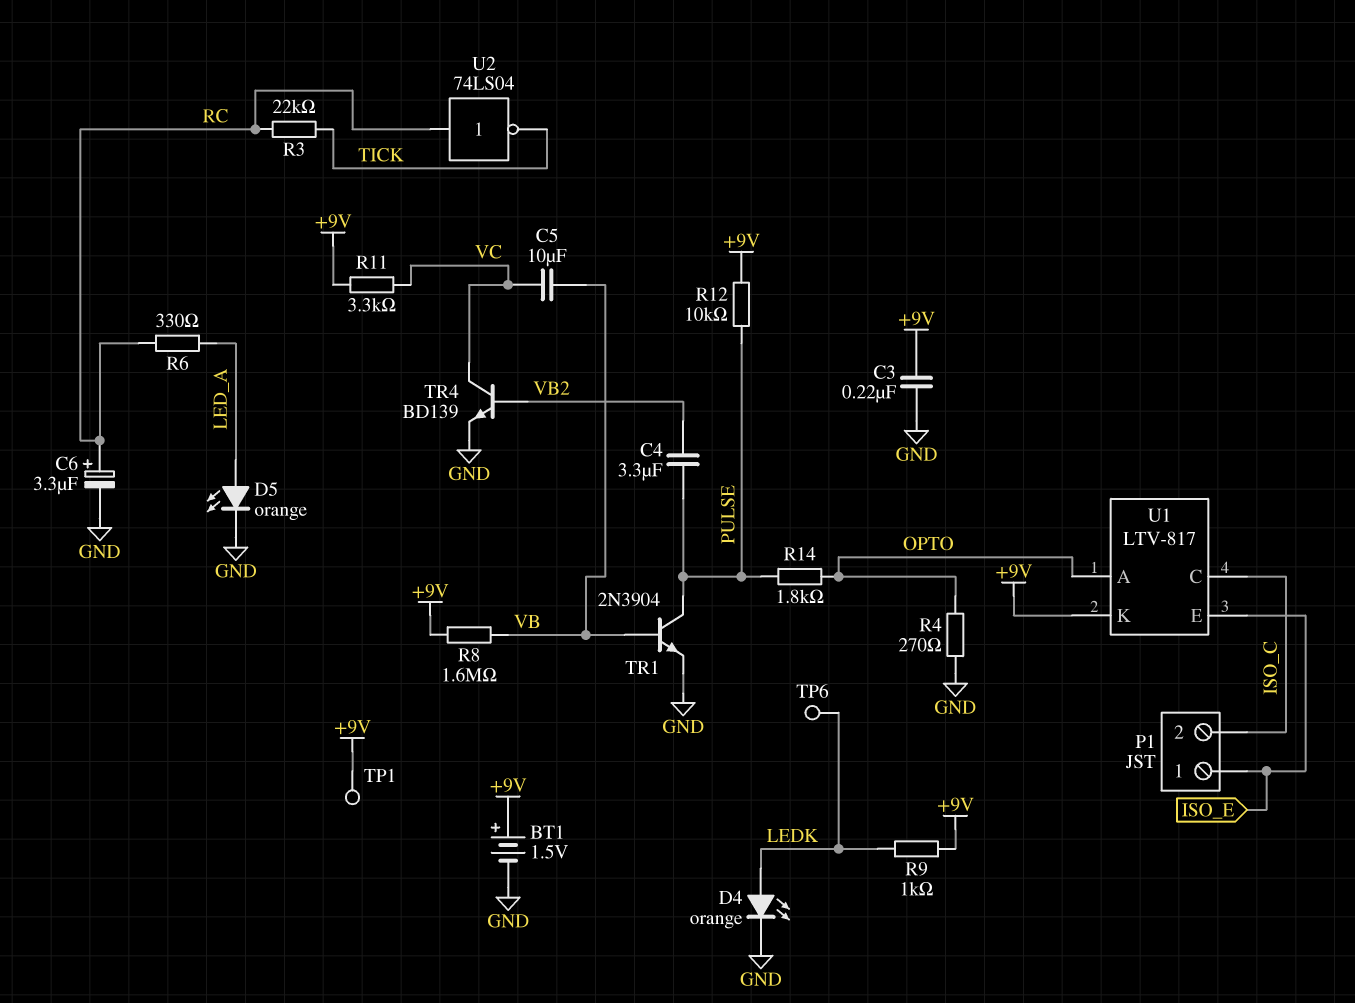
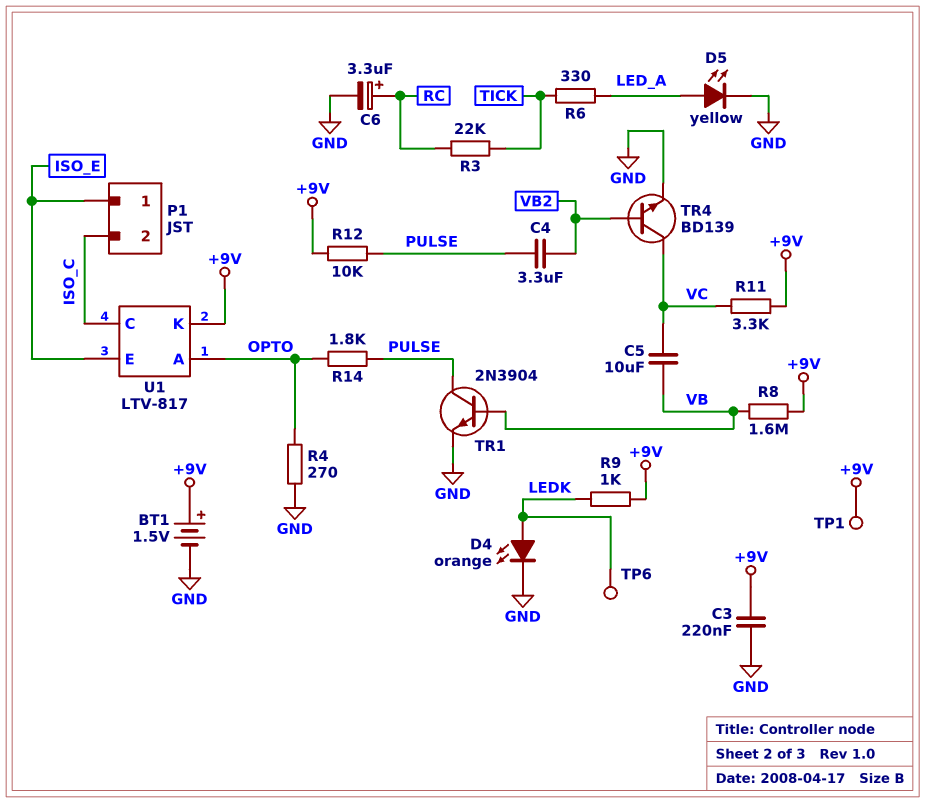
D5: LED orange (A LED_A, K GND) -> LED yellow (A LED_A, K GND)
R6: 330 (LED_A, RC) -> 330 (LED_A, TICK)
U2: NOT 74LS04 (in RC, out TICK) -> none

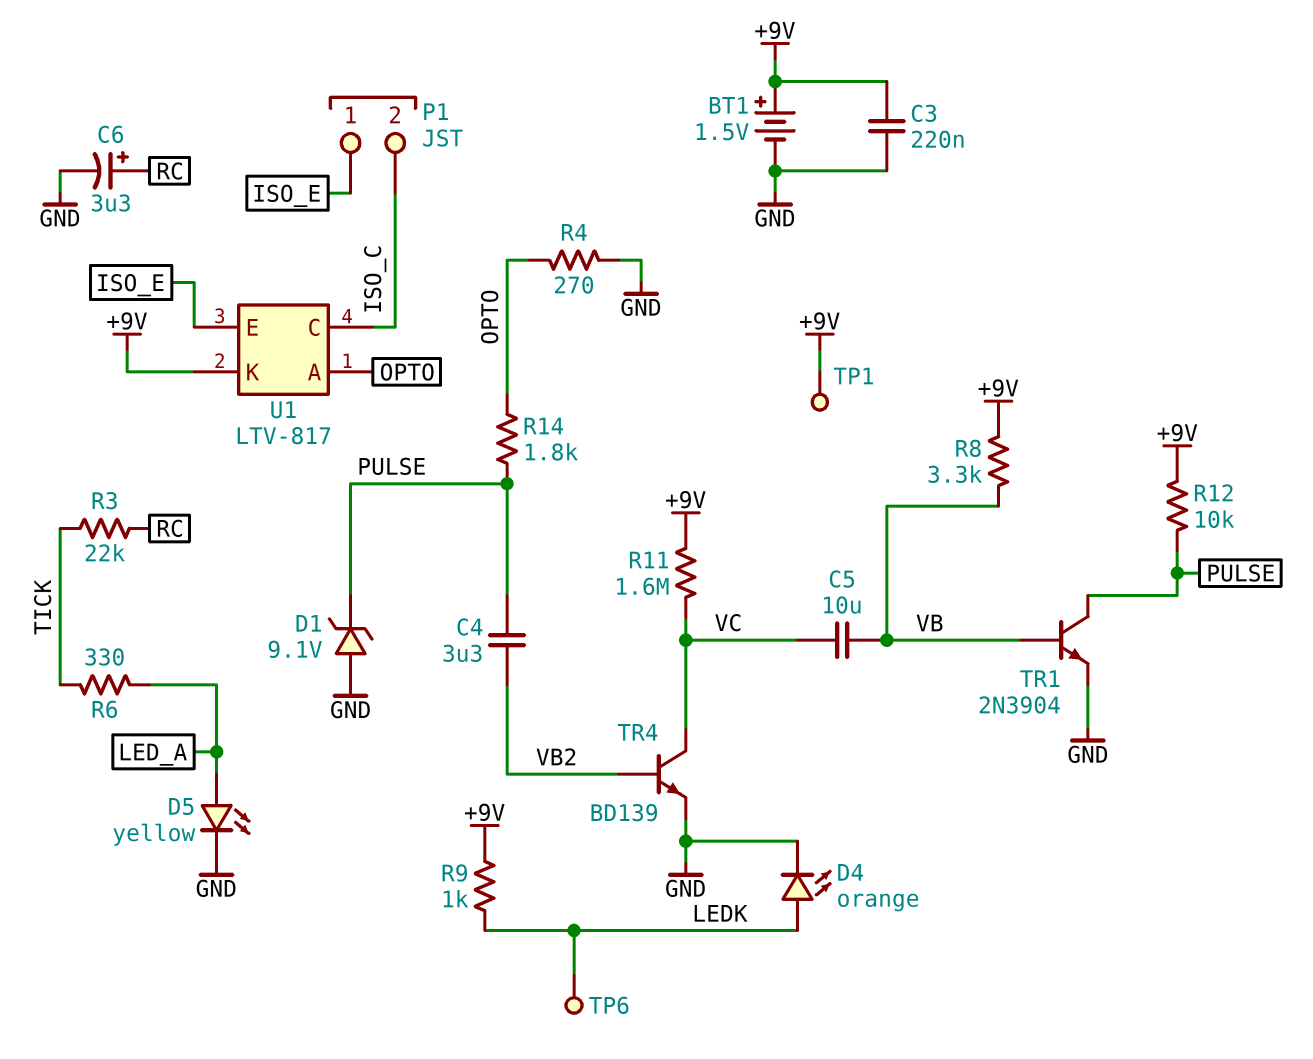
D1: none -> zener 9.1V (A GND, K PULSE)
R8: 1.6M (+9V, VB) -> 3.3k (+9V, VB)
R11: 3.3k (+9V, VC) -> 1.6M (+9V, VC)

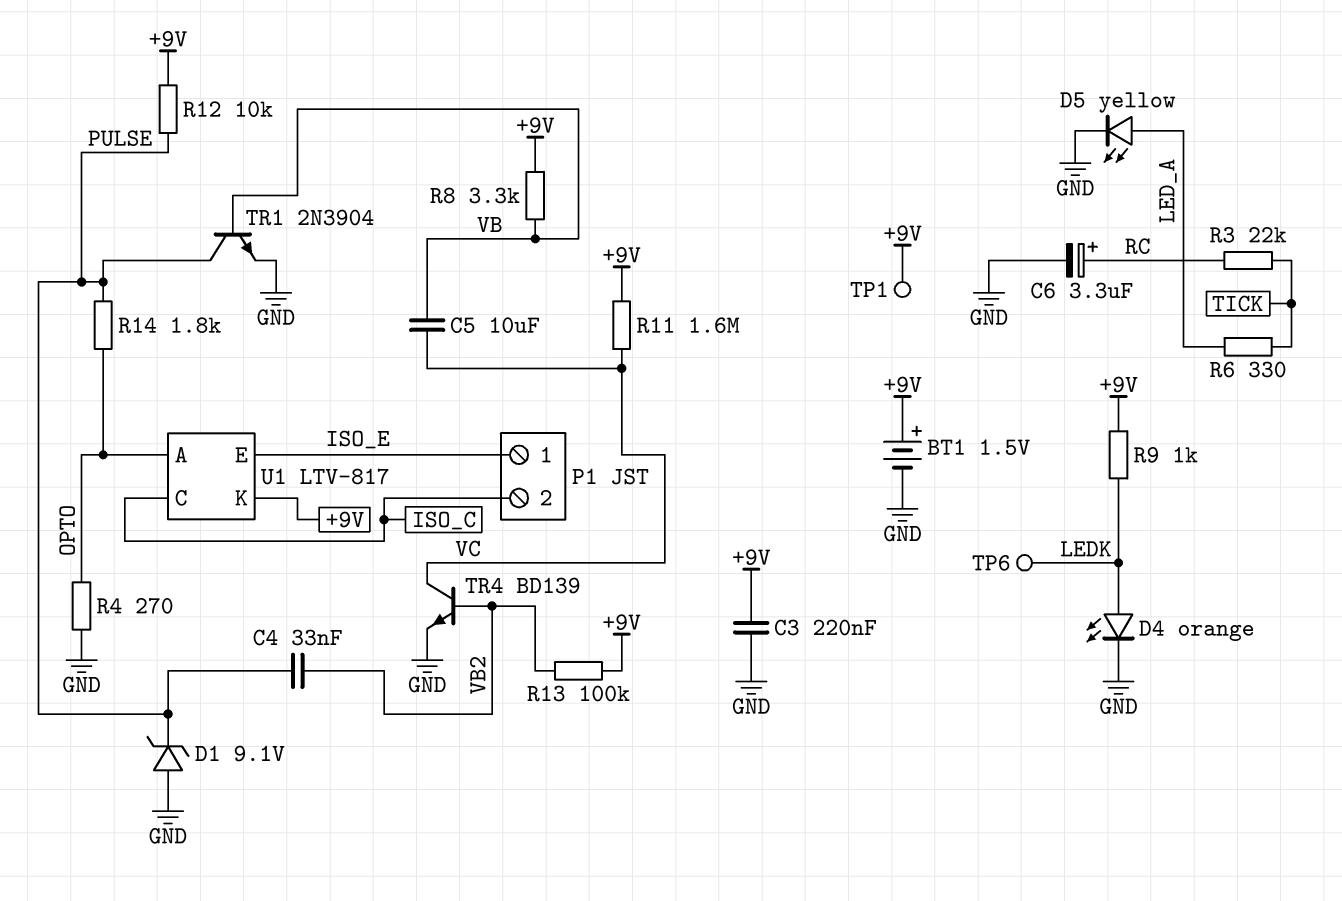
C4: 3.3uF (PULSE, VB2) -> 33nF (PULSE, VB2)
R13: none -> 100k (+9V, VB2)

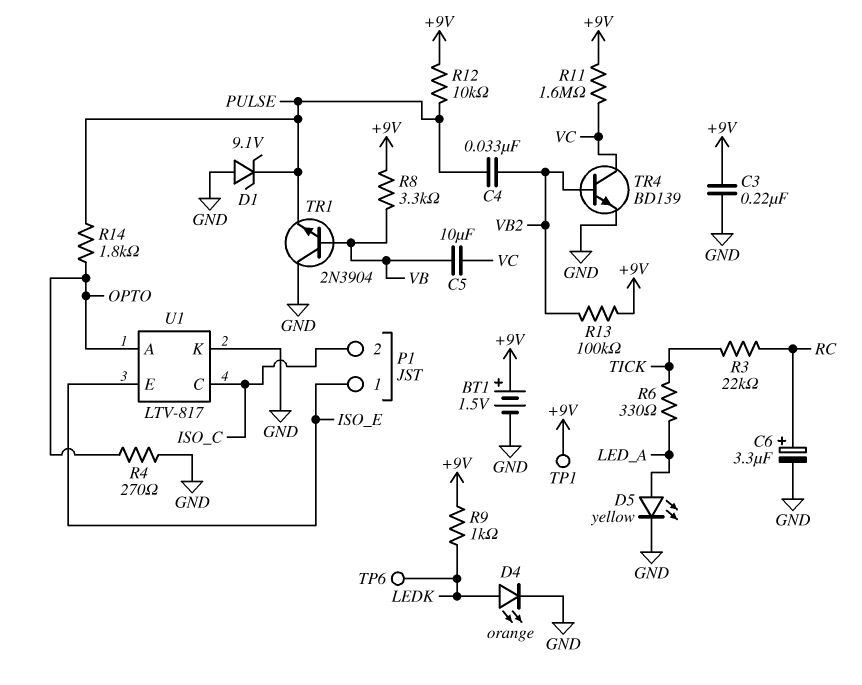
TR1: NPN 2N3904 (B VB, C PULSE, E GND) -> NPN 2N3904 (B VB, C GND, E PULSE)
U1 pin K: +9V -> GND

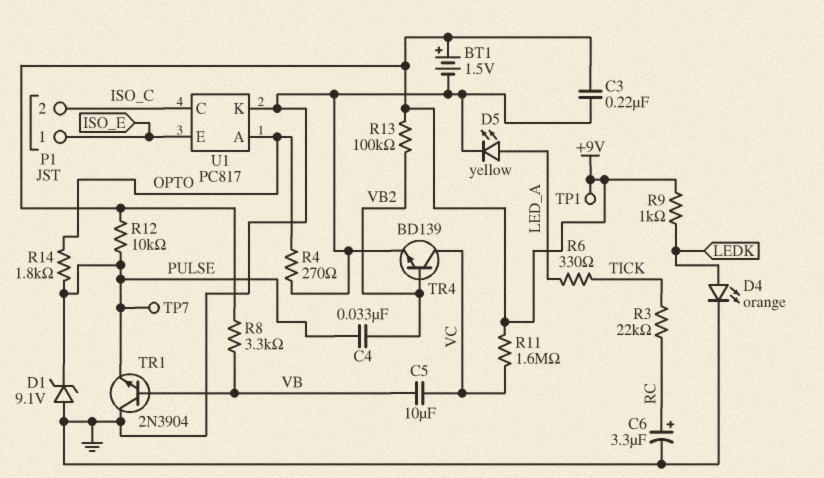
TP6: test point (LEDK) -> none
TP7: none -> test point (PULSE)
U1: LTV-817 -> PC817

